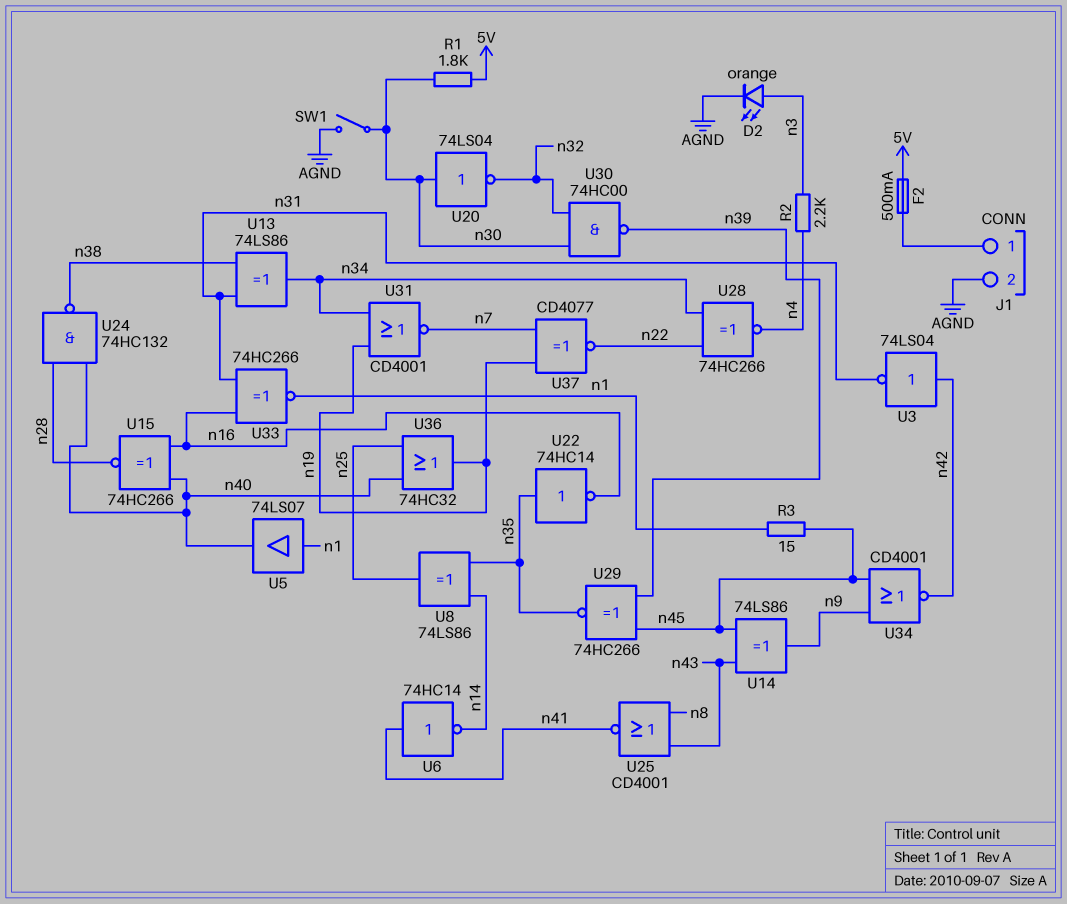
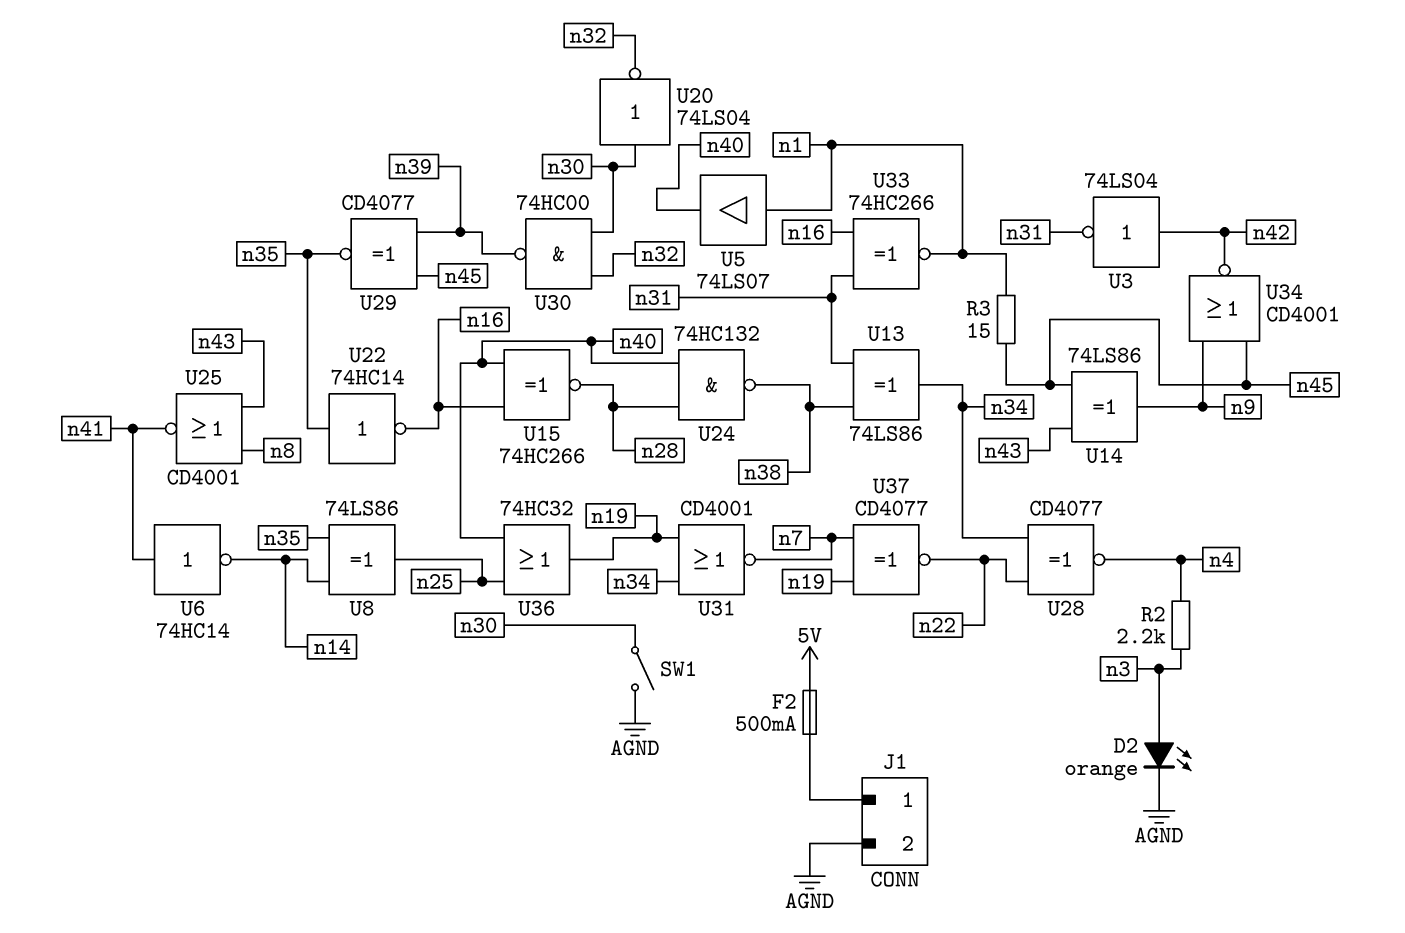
R1: 1.8k (5V, n30) -> none
U28: XNOR 74HC266 (in n22, in n34, out n4) -> XNOR CD4077 (in n22, in n34, out n4)
U29: XNOR 74HC266 (in n39, in n45, out n35) -> XNOR CD4077 (in n39, in n45, out n35)

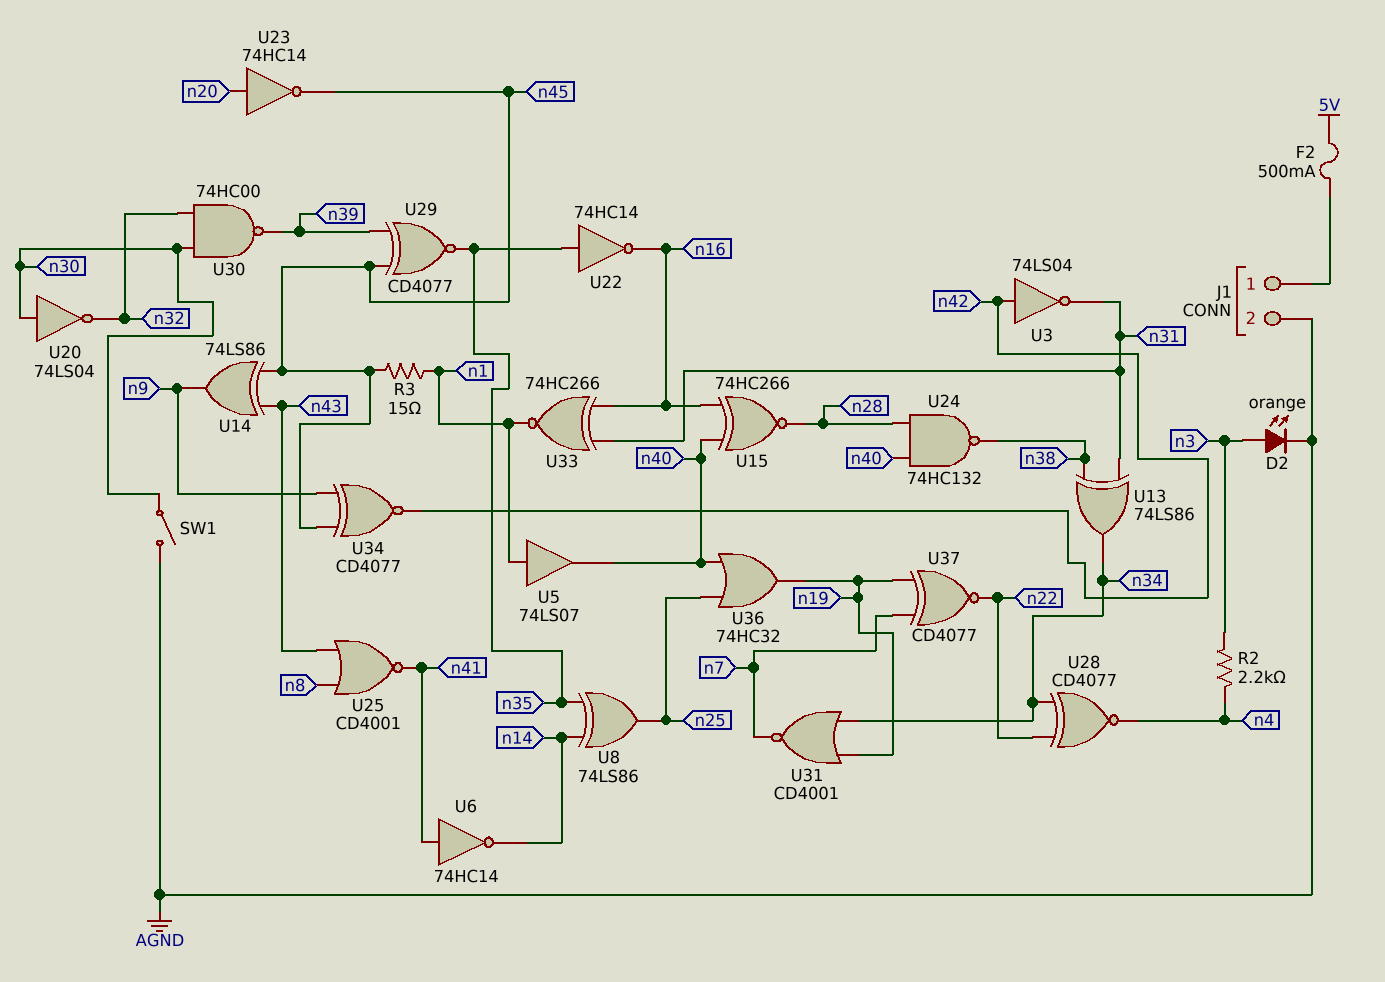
U23: none -> NOT 74HC14 (in n20, out n45)
U34: NOR CD4001 (in n9, in n45, out n42) -> XNOR CD4077 (in n9, in n45, out n42)

